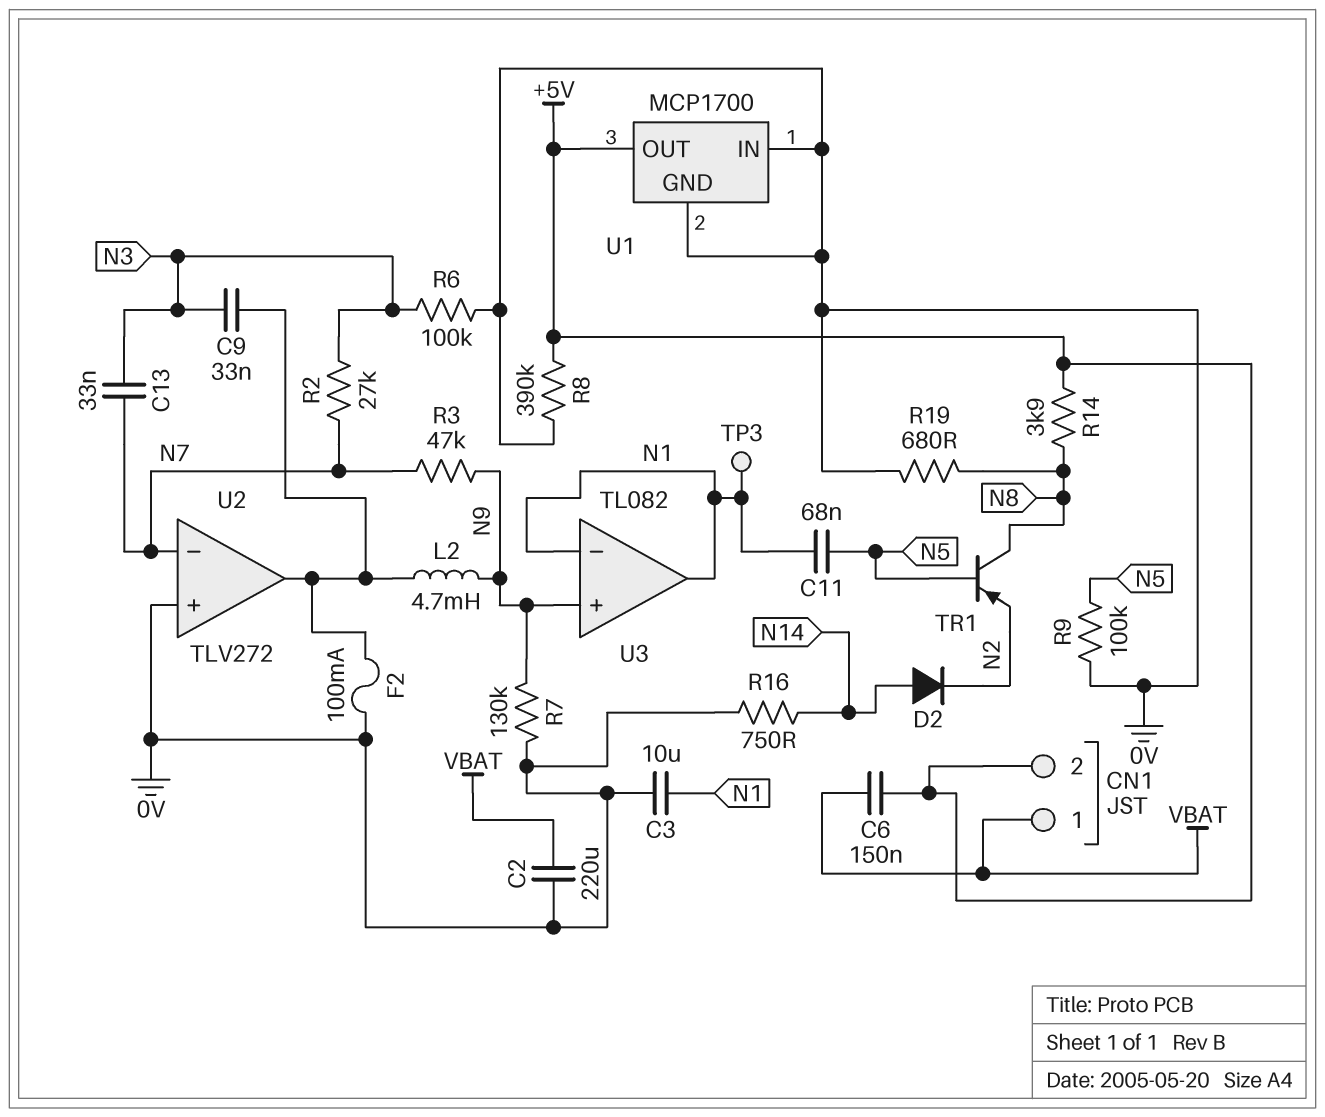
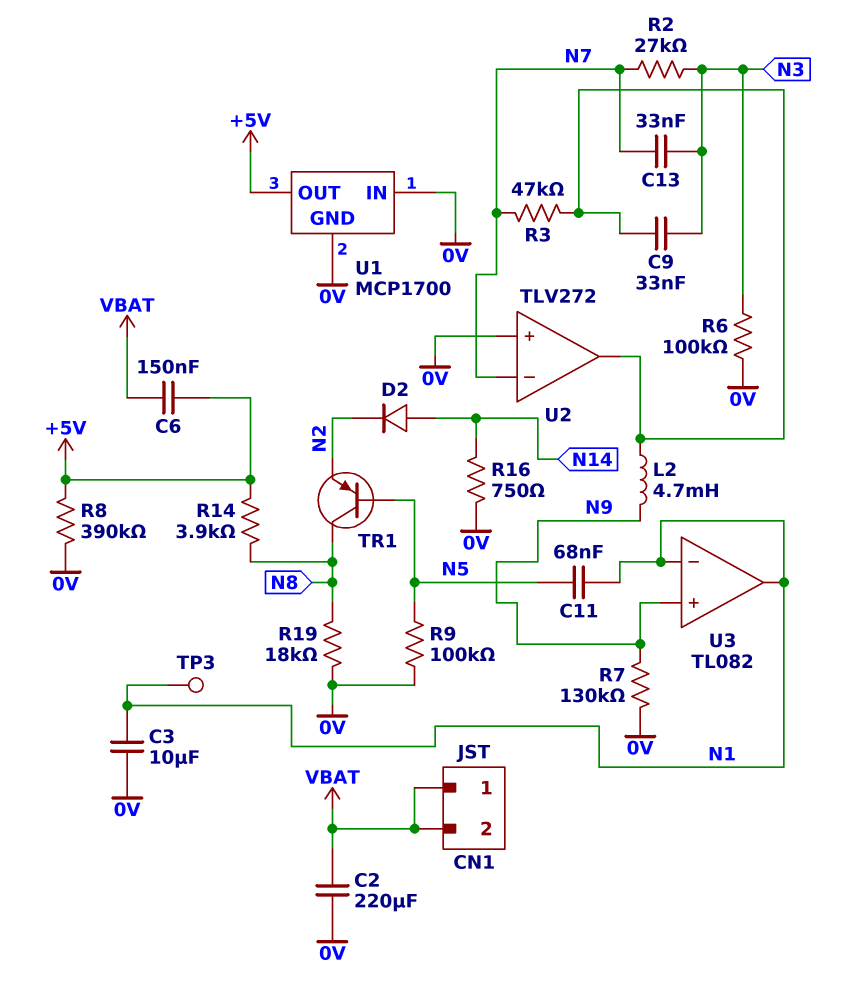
CN1 pin 2: +5V -> VBAT
F2: 100mA (0V, U2/out) -> none
R3: 47k (N7, N9) -> 47k (N7, U2/out)
R19: 680 (0V, N8) -> 18k (0V, N8)

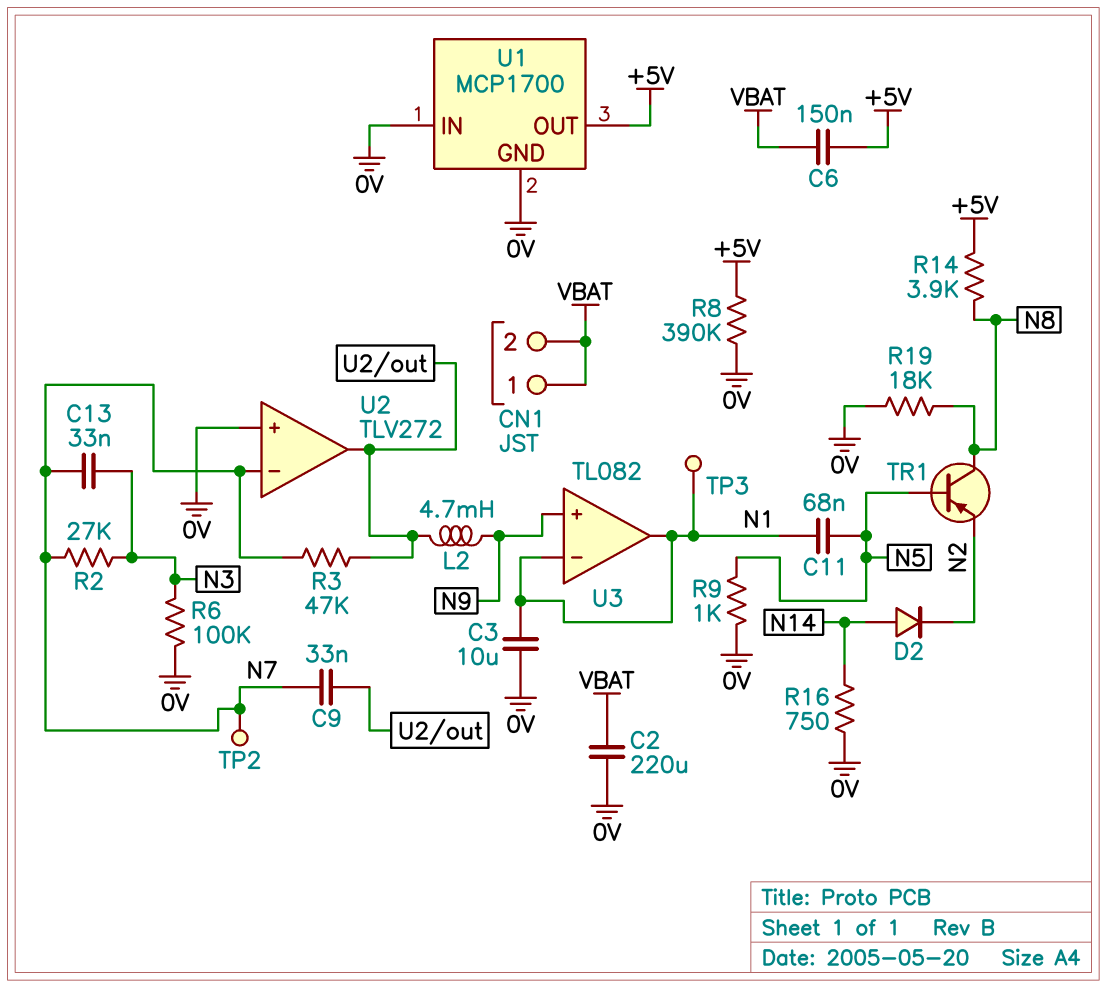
C9: 33nF (N3, U2/out) -> 33nF (N7, U2/out)
R7: 130k (0V, N9) -> none
R9: 100k (0V, N5) -> 1k (0V, N5)
TP2: none -> test point (N7)

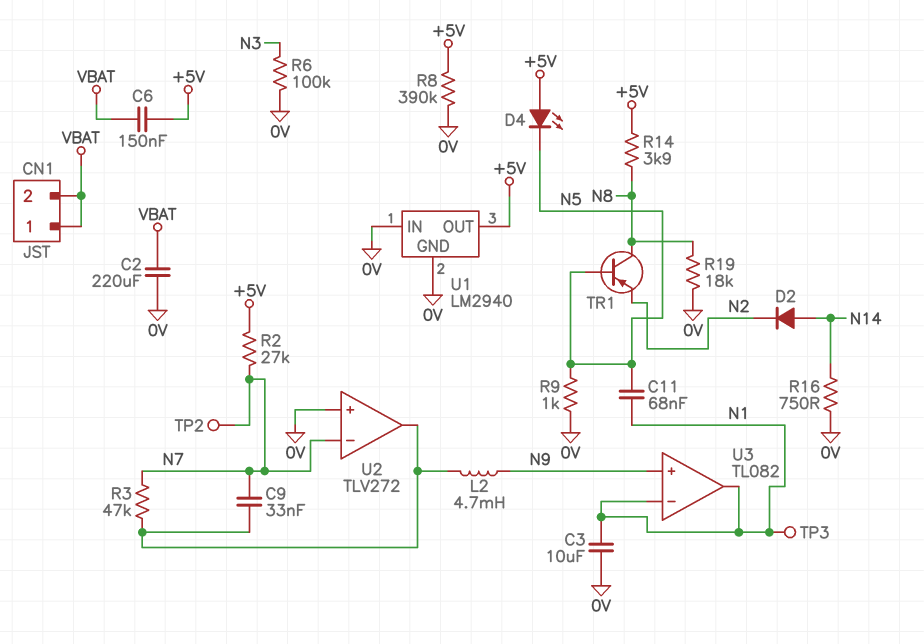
C13: 33nF (N3, N7) -> none
D4: none -> LED (A +5V, K N5)
R2: 27k (N3, N7) -> 27k (+5V, N7)
U1: MCP1700 -> LM2940

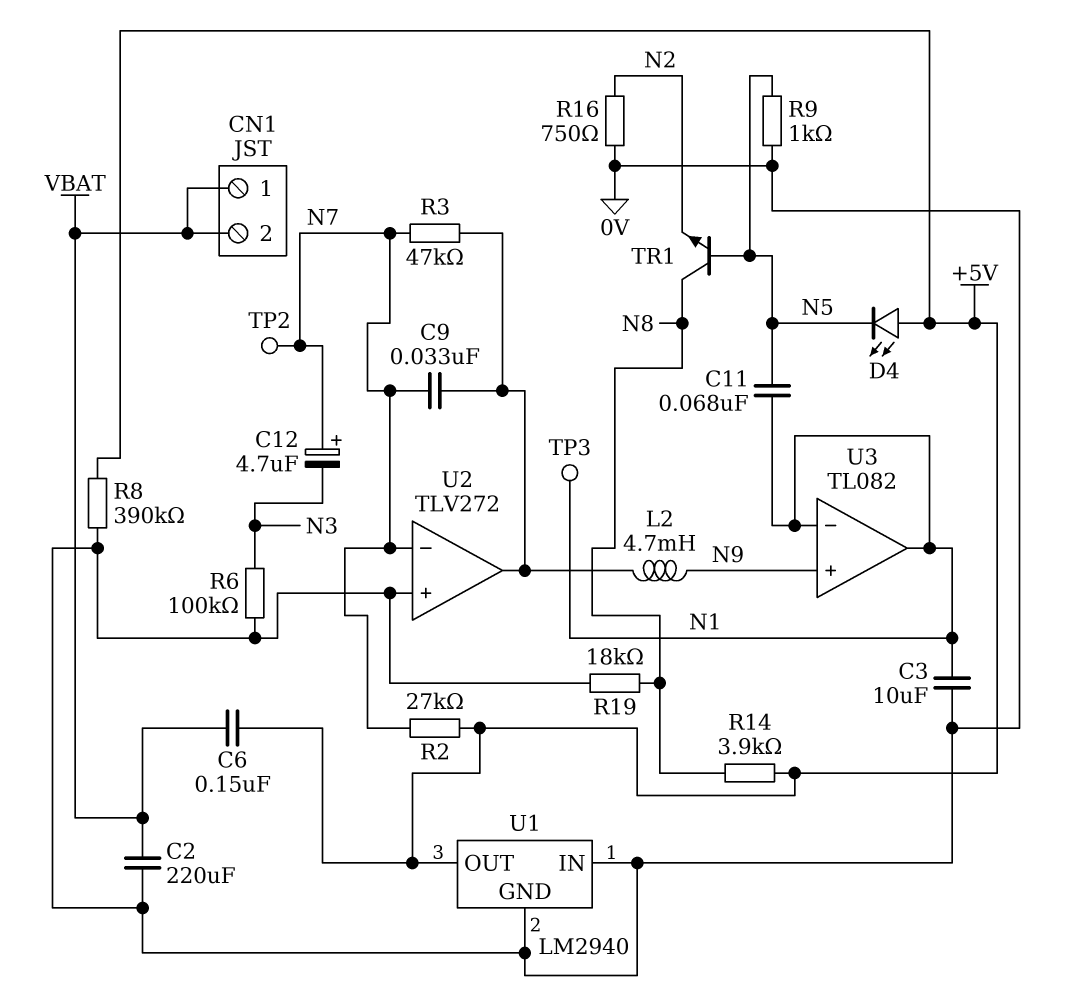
C12: none -> 4.7uF (plus N7, minus N3)
D2: diode (A N14, K N2) -> none
R16: 750 (0V, N14) -> 750 (0V, N2)
TR1: PNP (B N5, C N8, E N2) -> NPN (B N5, C N8, E N2)

